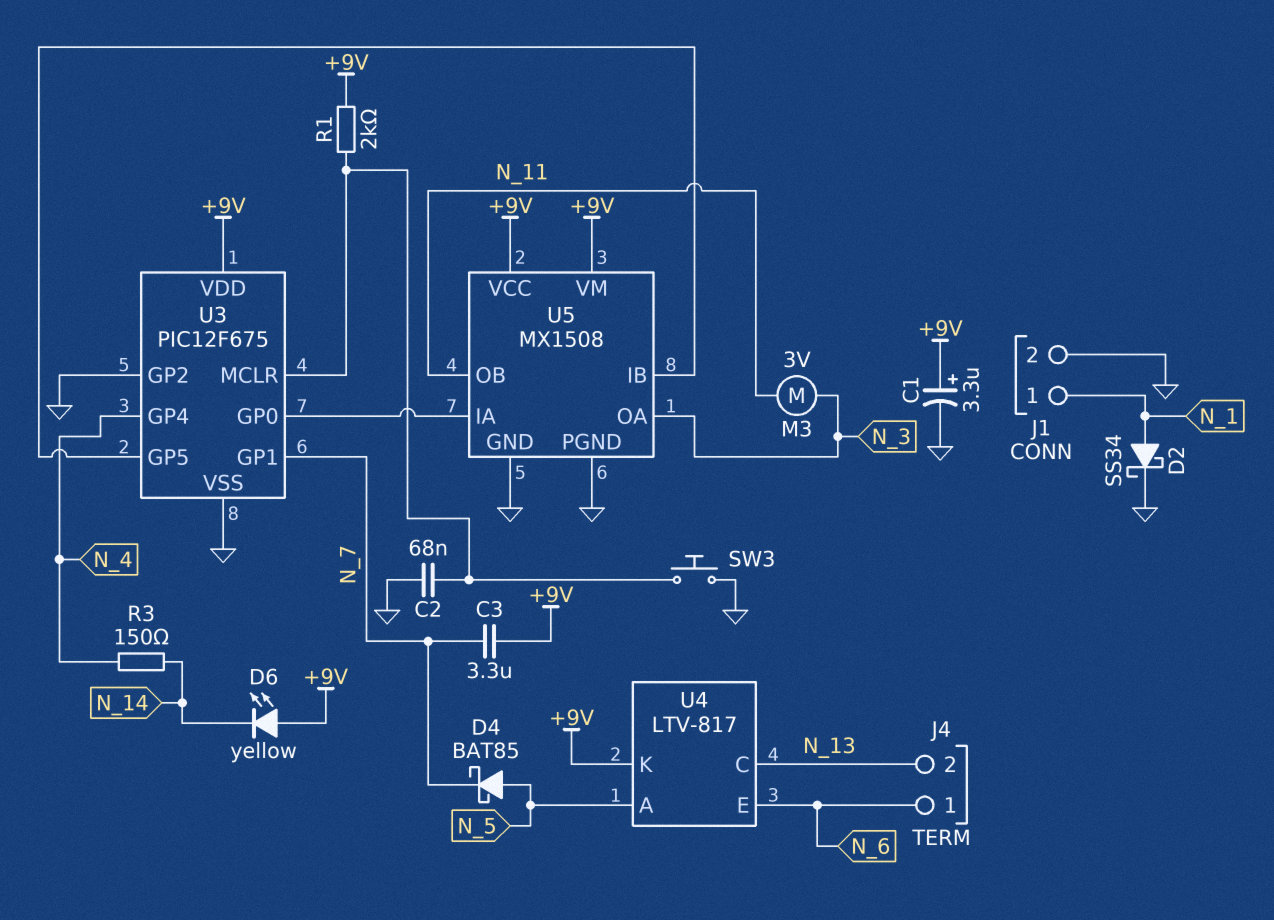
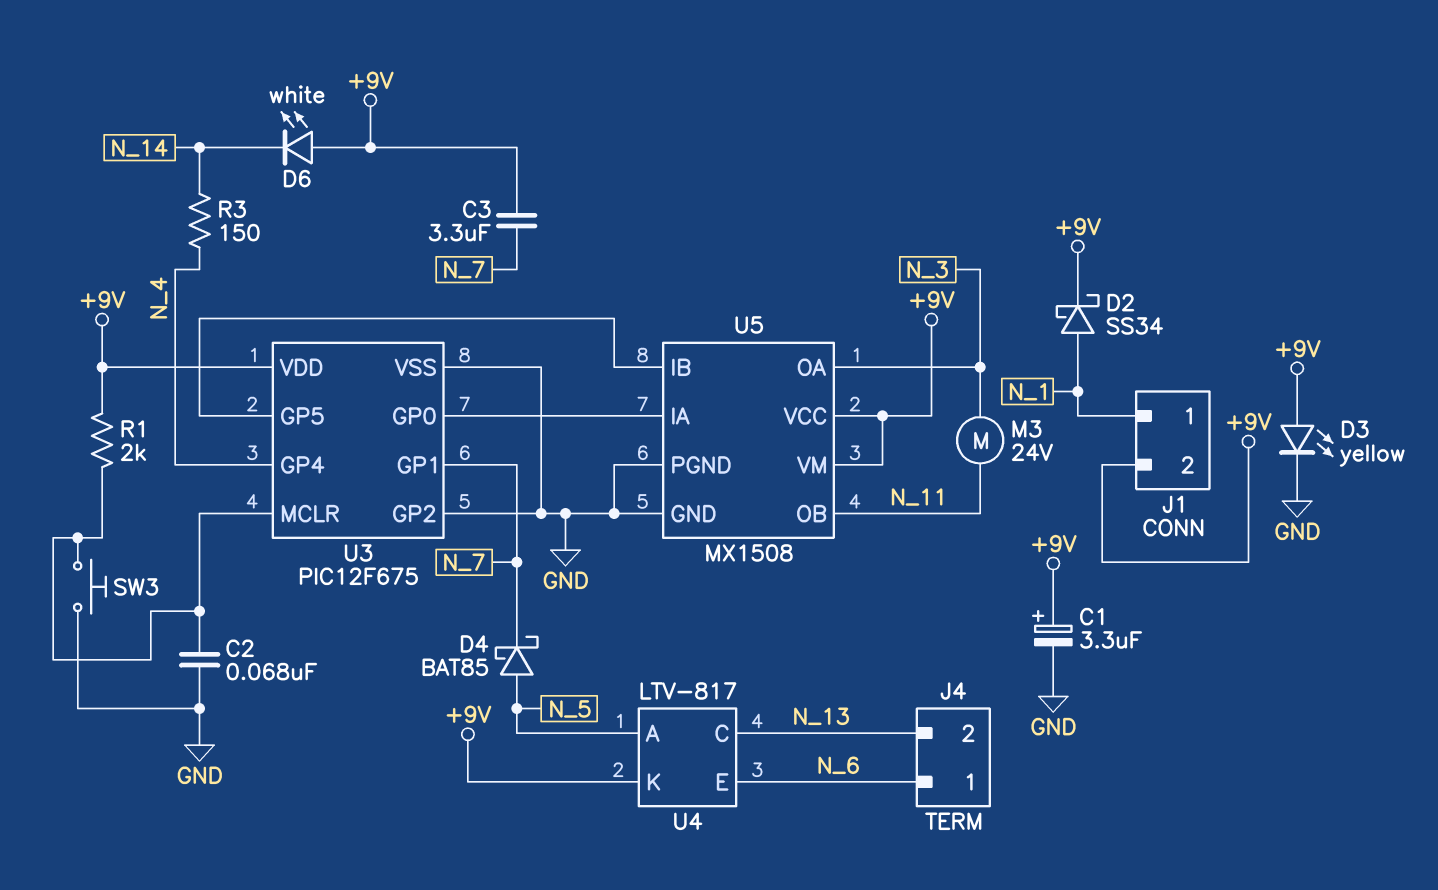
D2: schottky SS34 (A N_1, K GND) -> schottky SS34 (A N_1, K +9V)
D3: none -> LED yellow (A +9V, K GND)
D6: LED yellow (A +9V, K N_14) -> LED white (A +9V, K N_14)
J1 pin 2: GND -> +9V
M3: motor 3V (N_3, N_11) -> motor 24V (N_3, N_11)

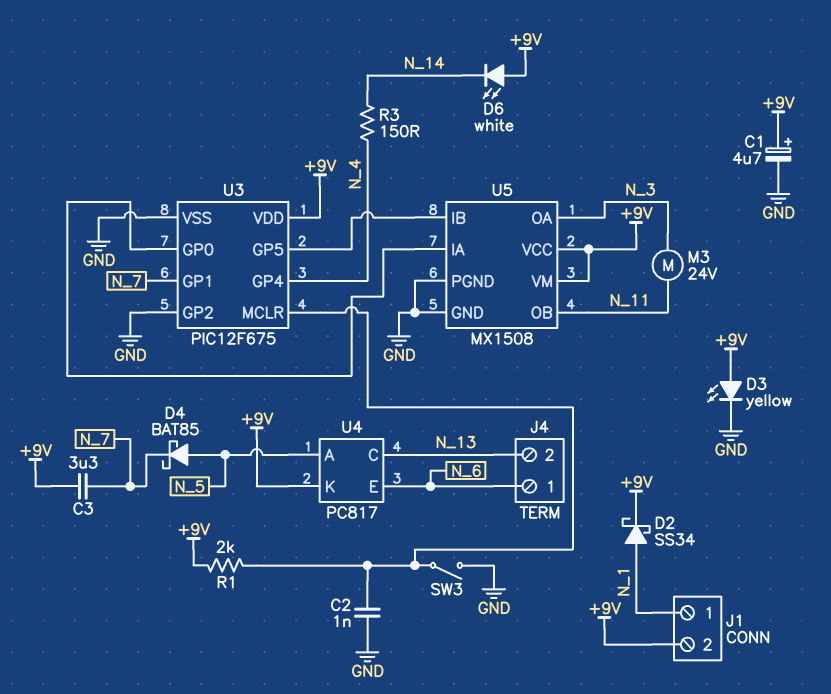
C1: 3.3uF (plus +9V, minus GND) -> 4.7uF (plus +9V, minus GND)
C2: 68nF (GND, U3/MCLR) -> 1nF (GND, U3/MCLR)
SW3: button (GND, U3/MCLR) -> switch (GND, U3/MCLR)
U4: LTV-817 -> PC817

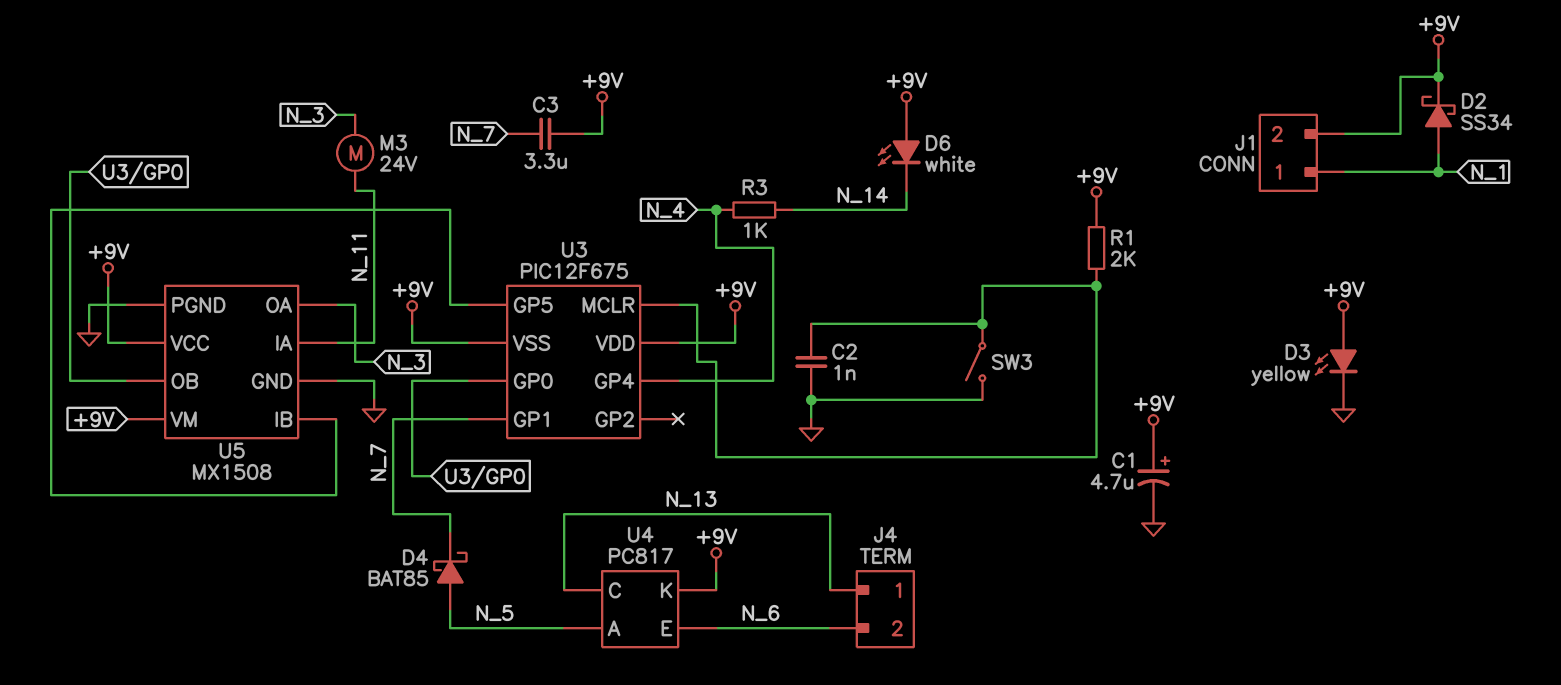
J4 pin 1: N_6 -> N_13
J4 pin 2: N_13 -> N_6
R3: 150 (N_4, N_14) -> 1k (N_4, N_14)
U3 pin GP2: GND -> none
U3 pin VSS: GND -> +9V
U5 pin IA: U3/GP0 -> N_11
U5 pin OB: N_11 -> U3/GP0

